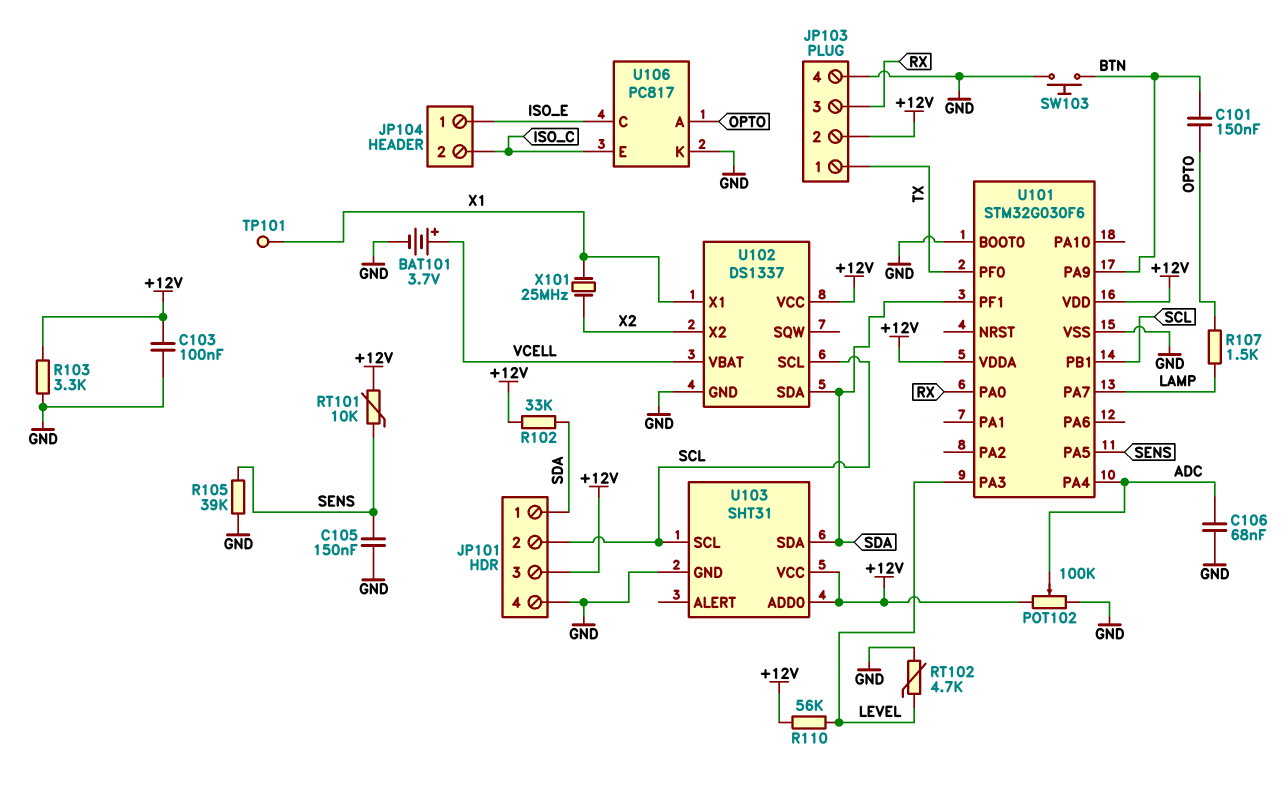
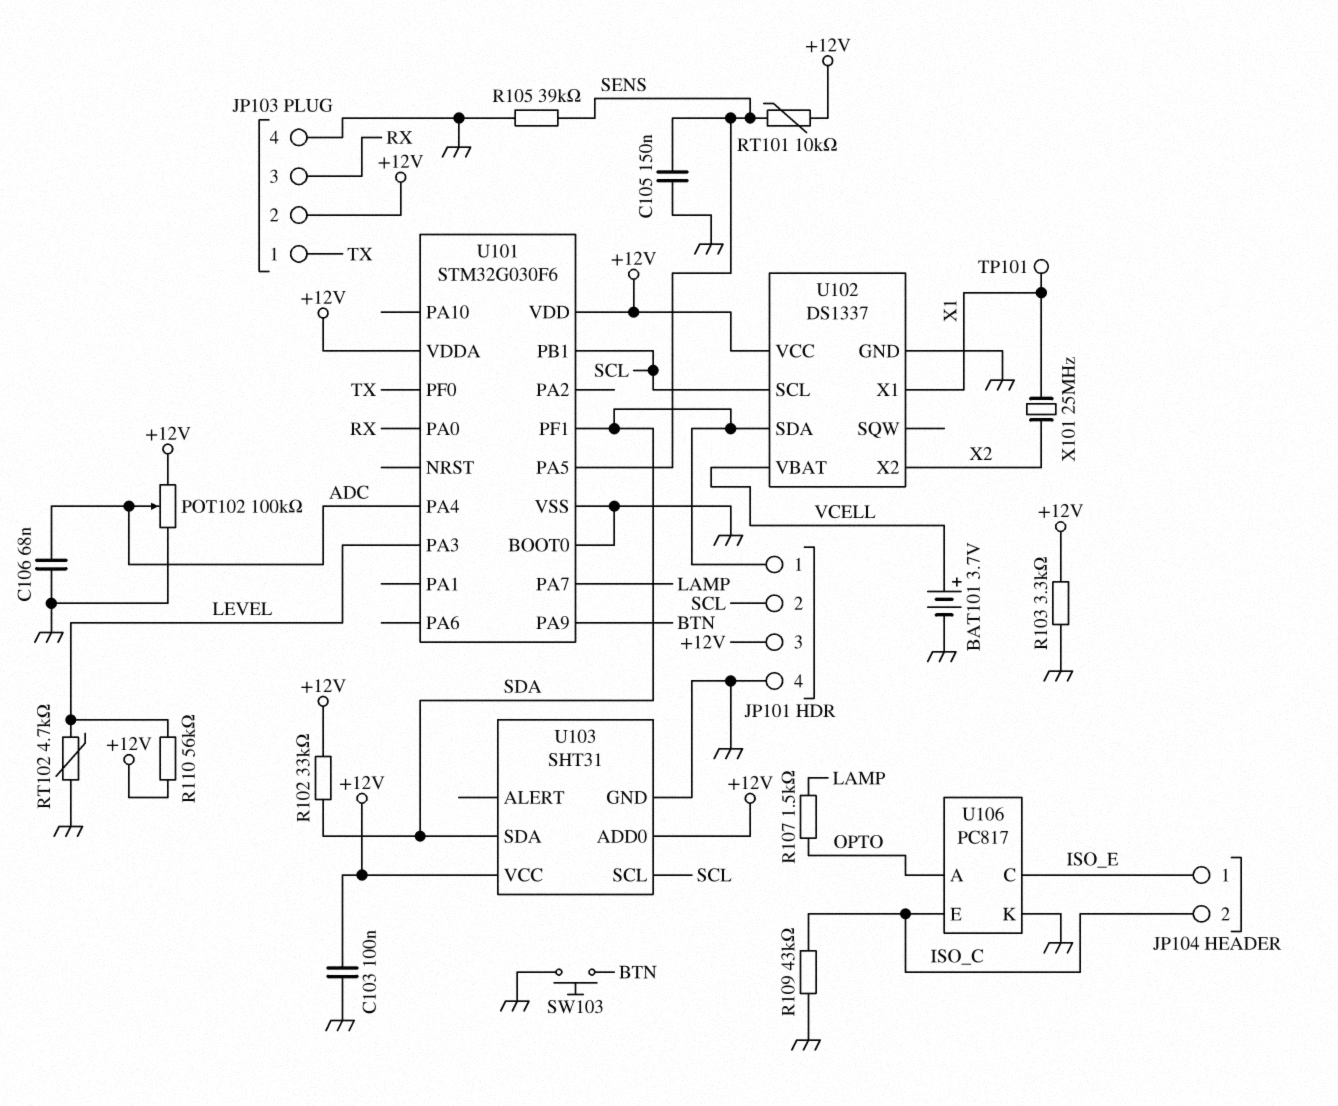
C101: 150nF (BTN, OPTO) -> none
R109: none -> 43k (GND, ISO_C)

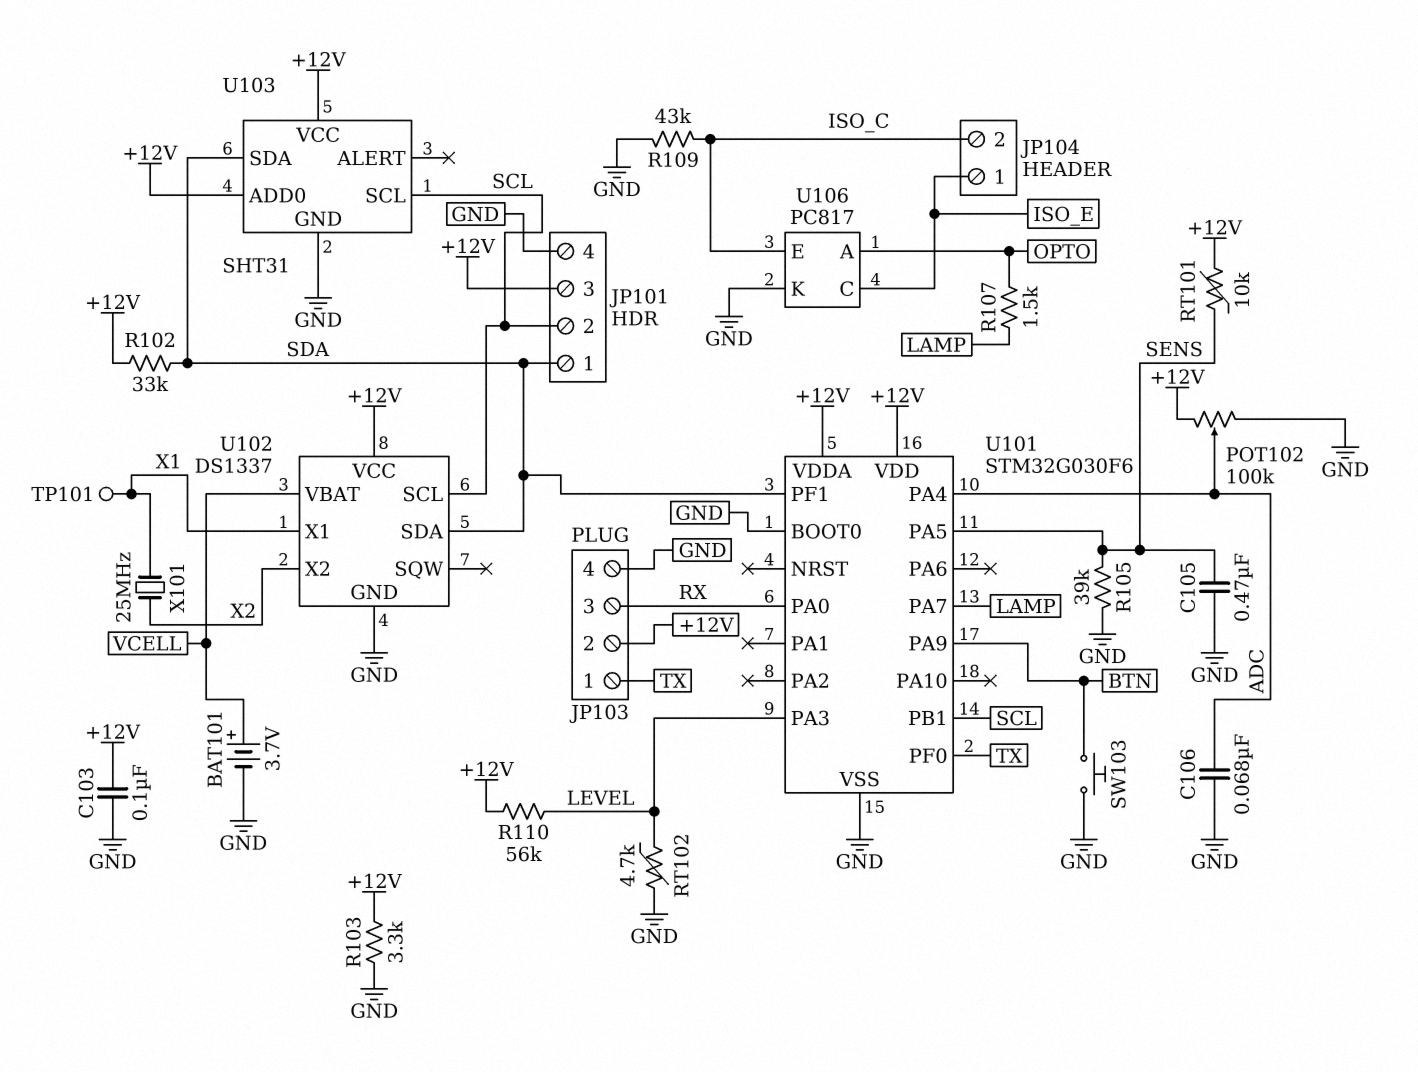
C105: 150nF (GND, SENS) -> 470nF (GND, SENS)

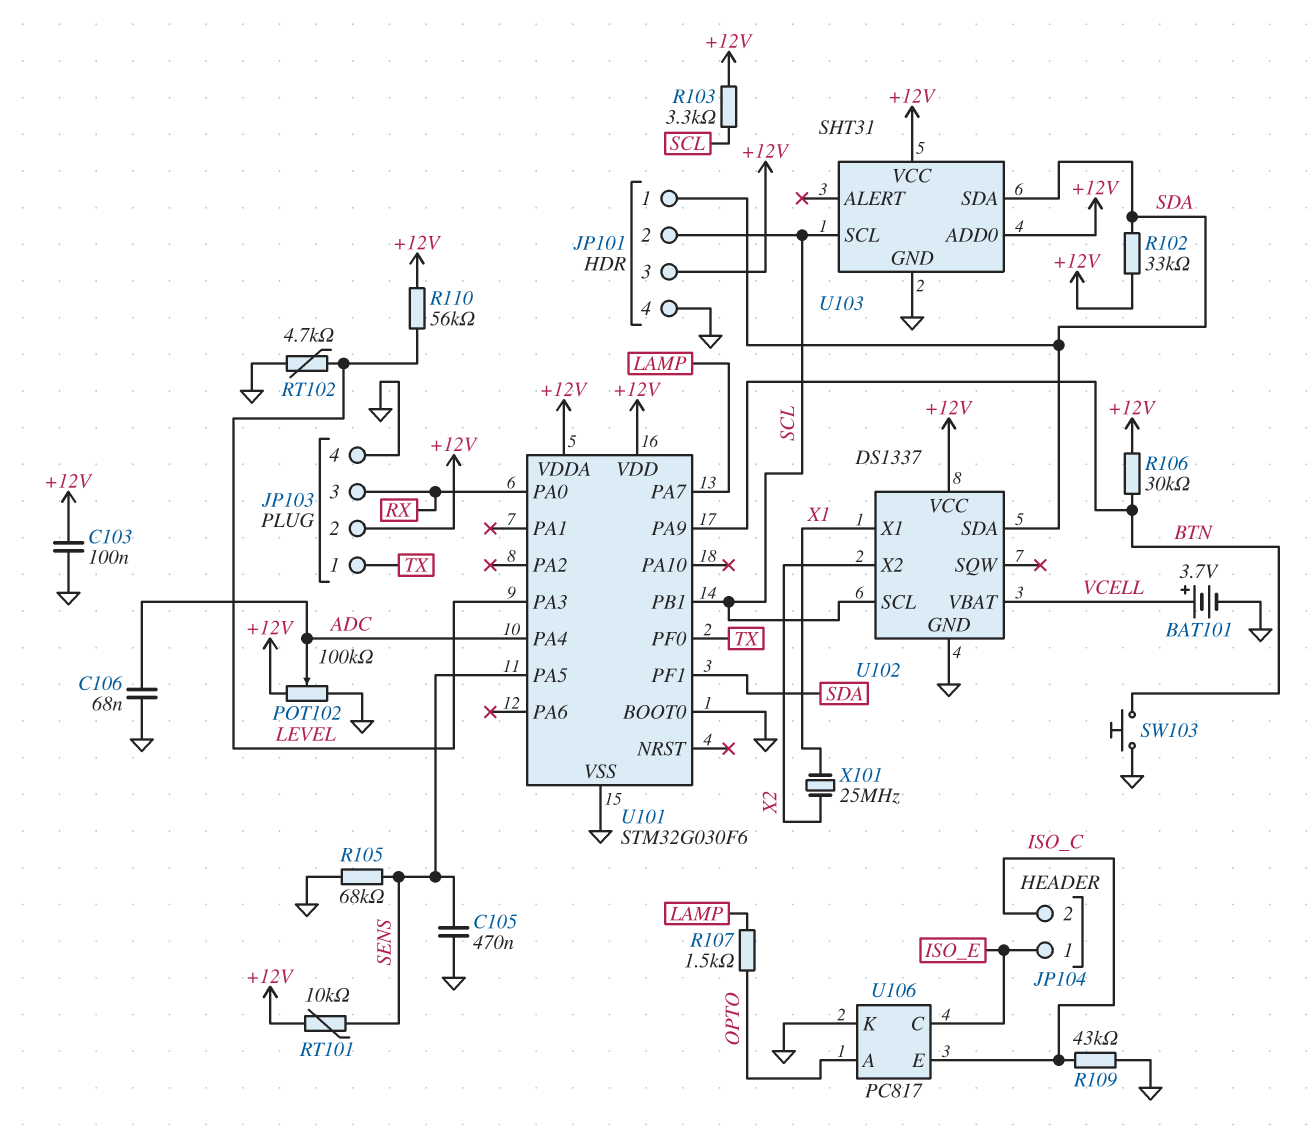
R103: 3.3k (+12V, GND) -> 3.3k (+12V, SCL)
R105: 39k (GND, SENS) -> 68k (GND, SENS)
R106: none -> 30k (+12V, BTN)
TP101: test point (X1) -> none

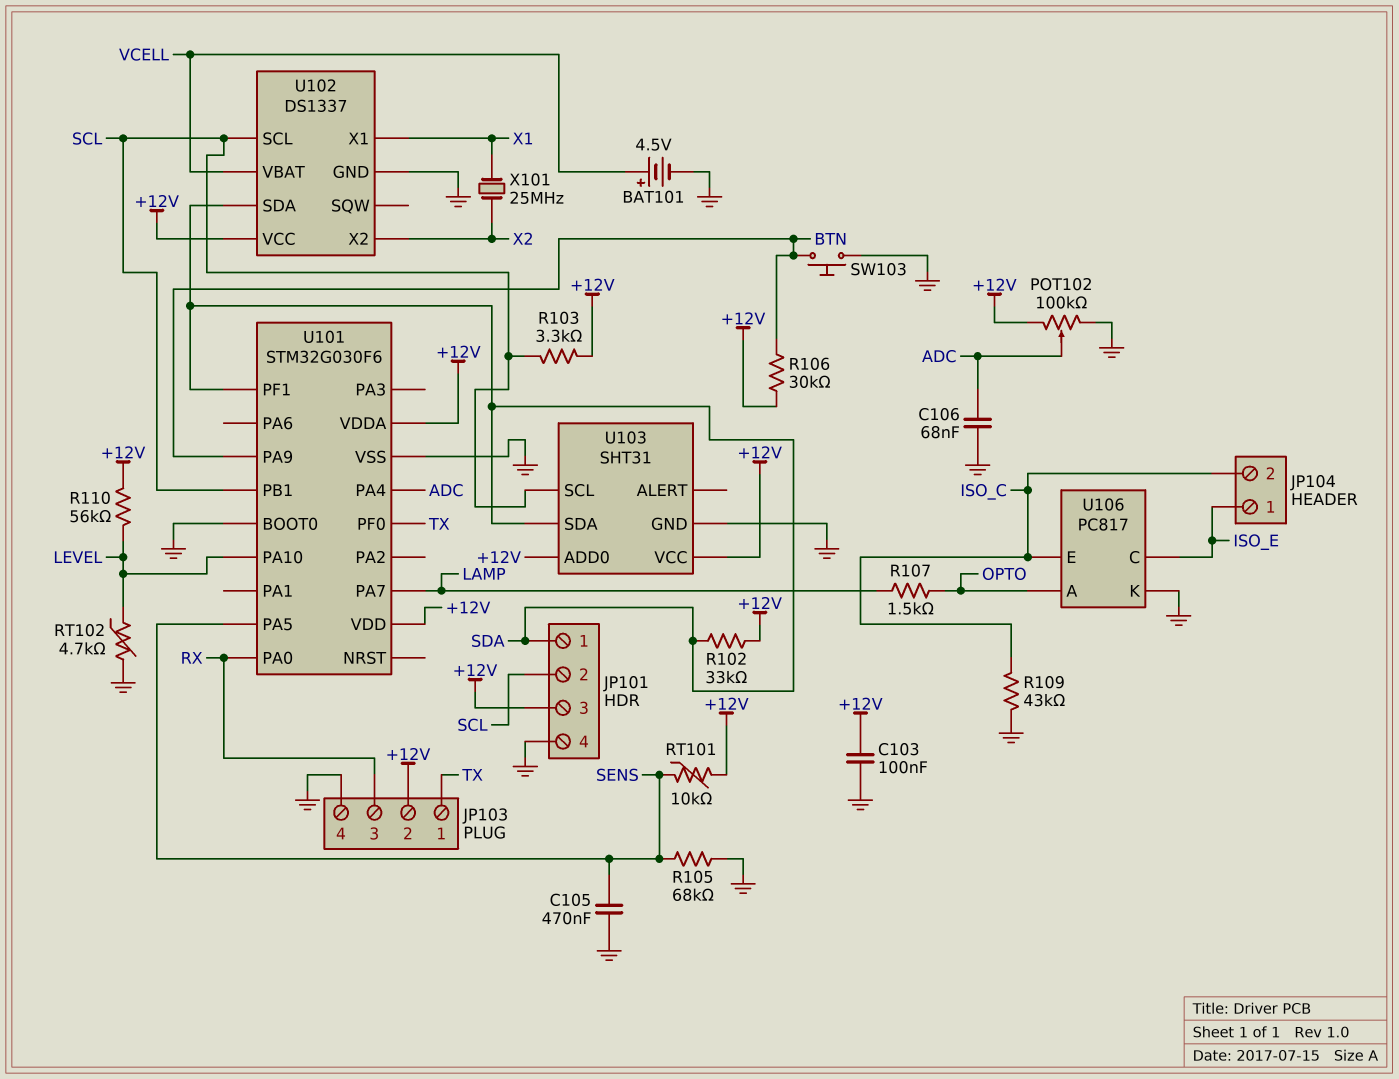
BAT101: 3.7V (plus VCELL, minus GND) -> 4.5V (plus VCELL, minus GND)
U101 pin PA3: LEVEL -> none
U101 pin PA10: none -> LEVEL

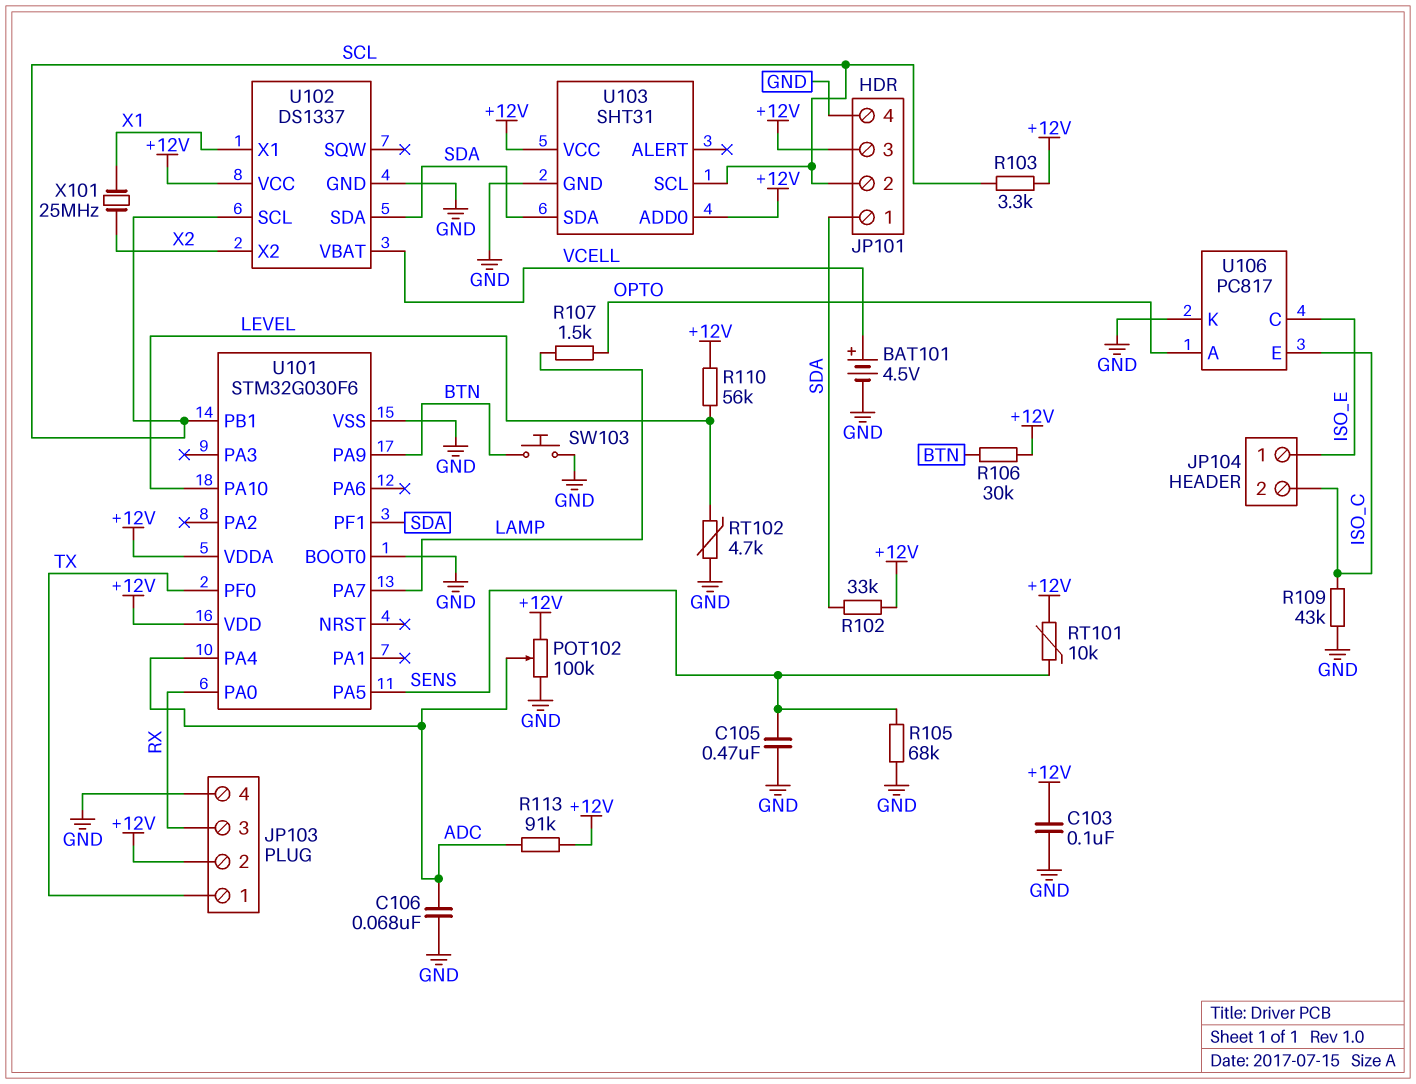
R113: none -> 91k (+12V, ADC)

